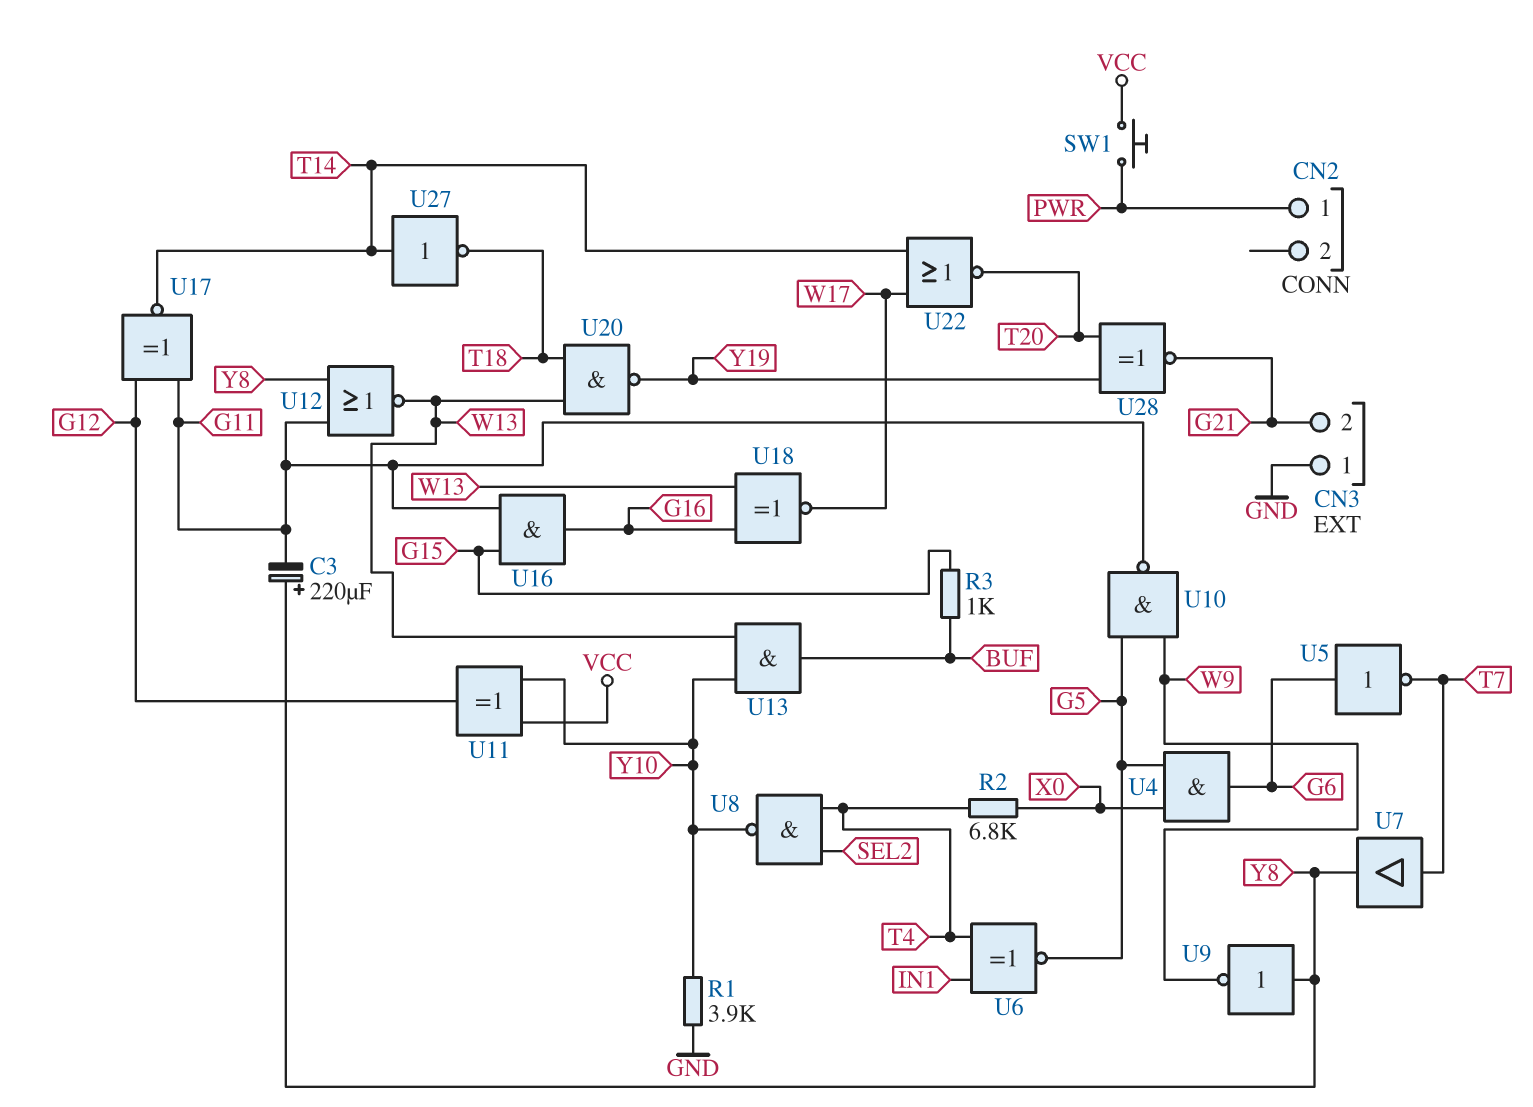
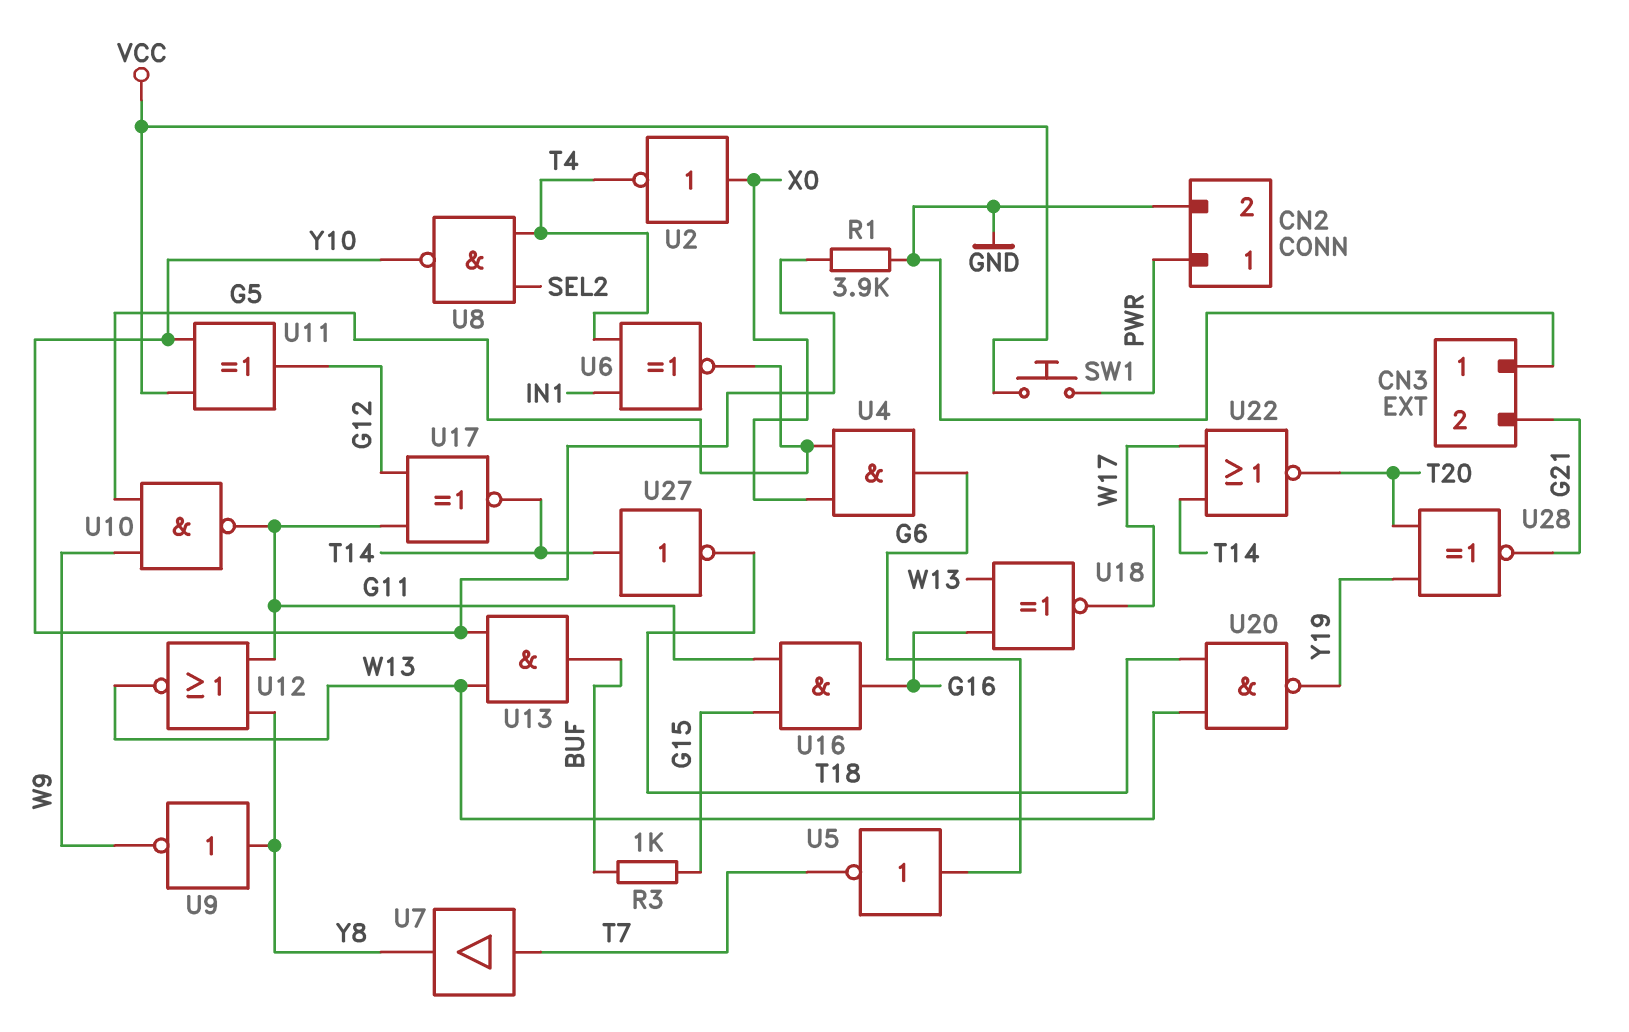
C3: 220uF (plus Y8, minus G11) -> none
CN2 pin 2: none -> GND
R2: 6.8k (T4, X0) -> none
U2: none -> NOT (in X0, out T4)

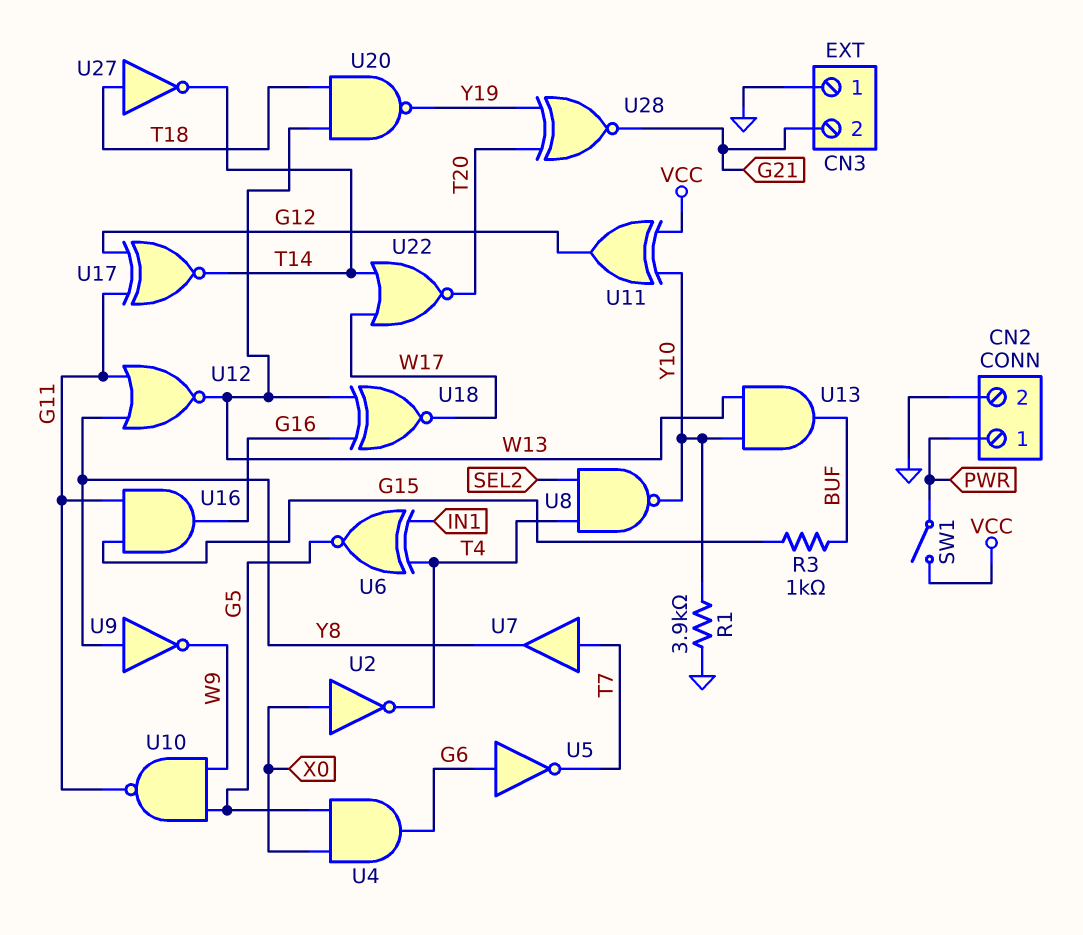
SW1: button (PWR, VCC) -> switch (PWR, VCC)
U27: NOT (in T14, out T18) -> NOT (in T18, out T14)

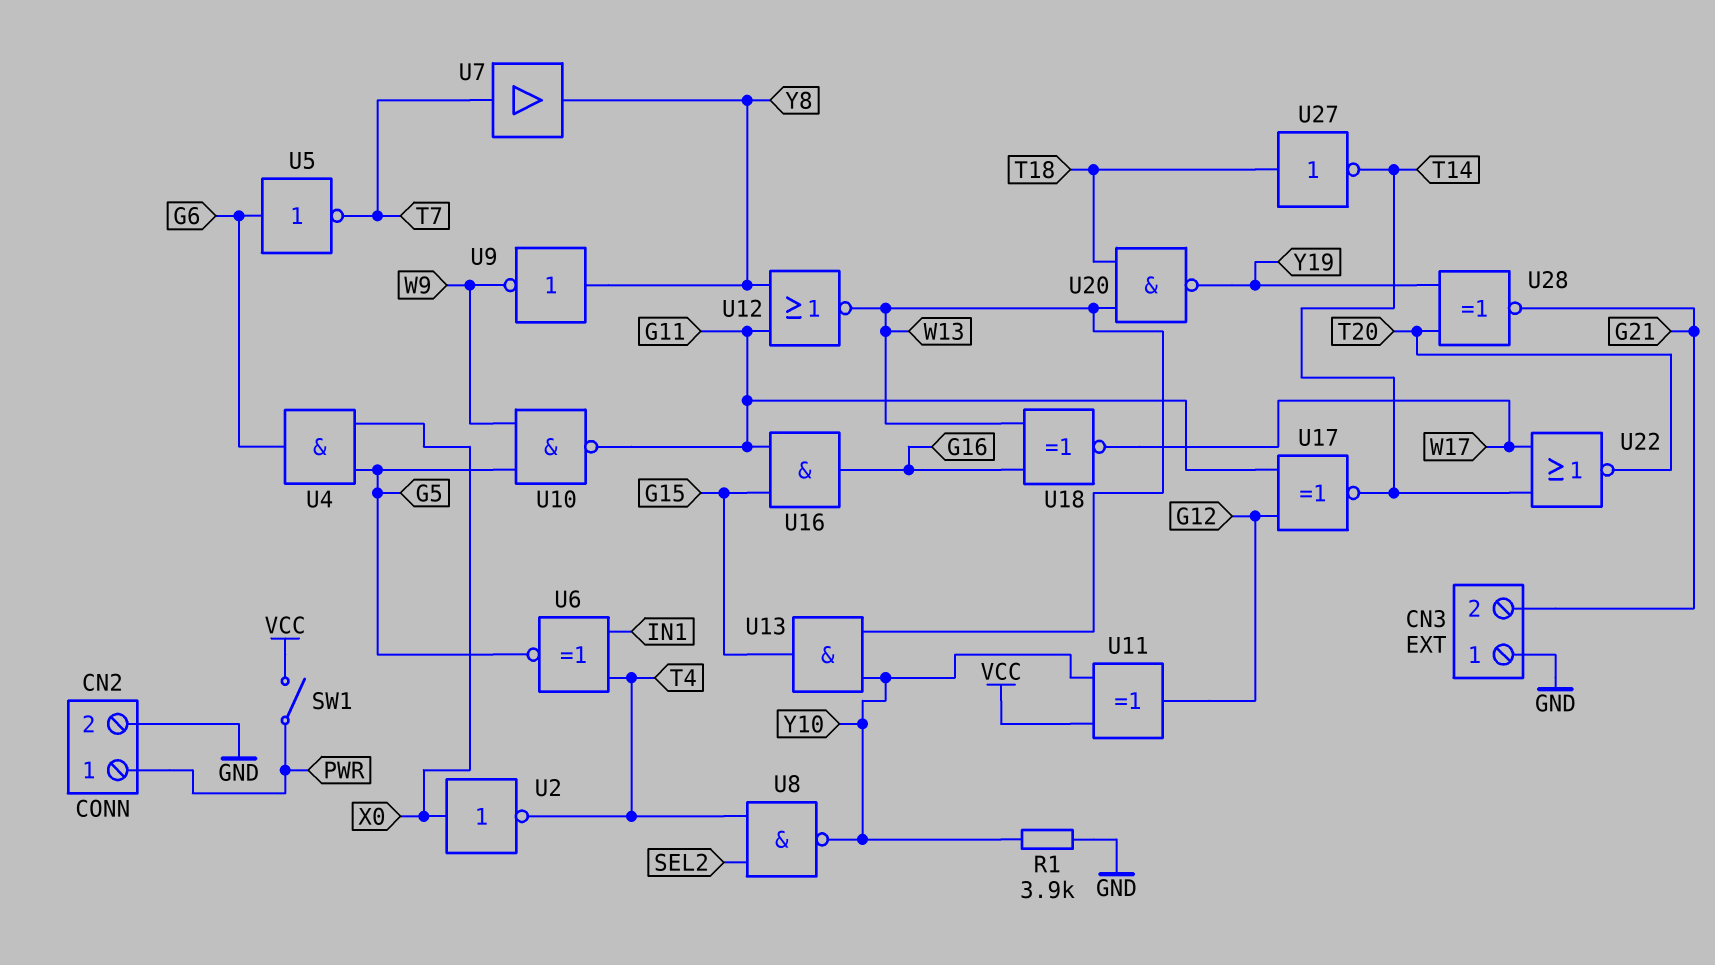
R3: 1k (BUF, G15) -> none
U13: AND (in W13, in Y10, out BUF) -> AND (in W13, in Y10, out G15)

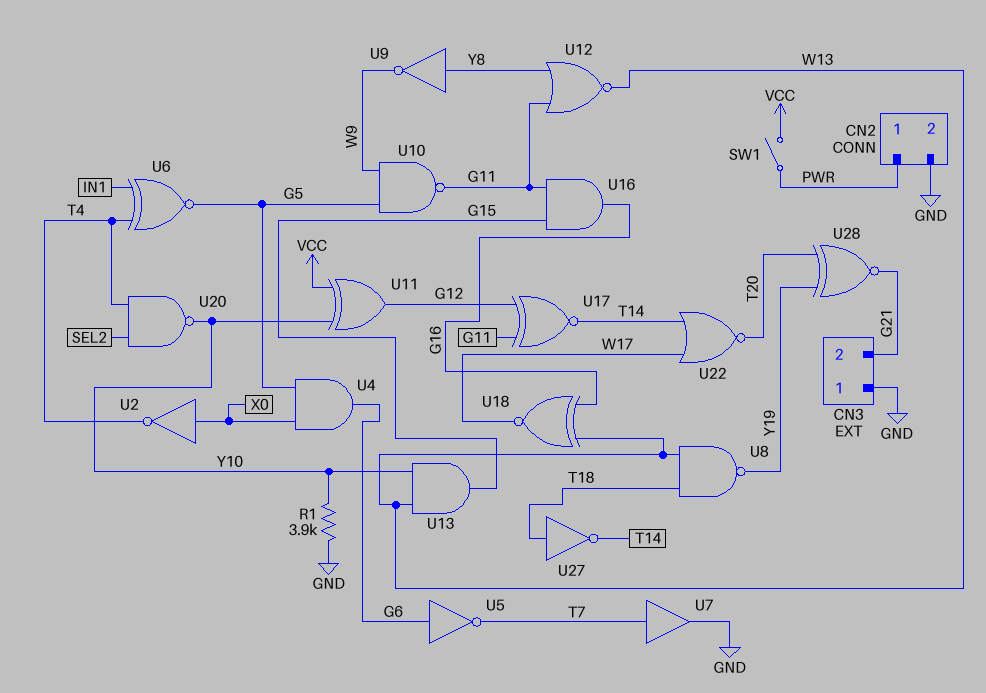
U7: buffer (in T7, out Y8) -> buffer (in T7, out GND)
U8: NAND (in SEL2, in T4, out Y10) -> NAND (in T18, in W13, out Y19)
U20: NAND (in T18, in W13, out Y19) -> NAND (in SEL2, in T4, out Y10)

